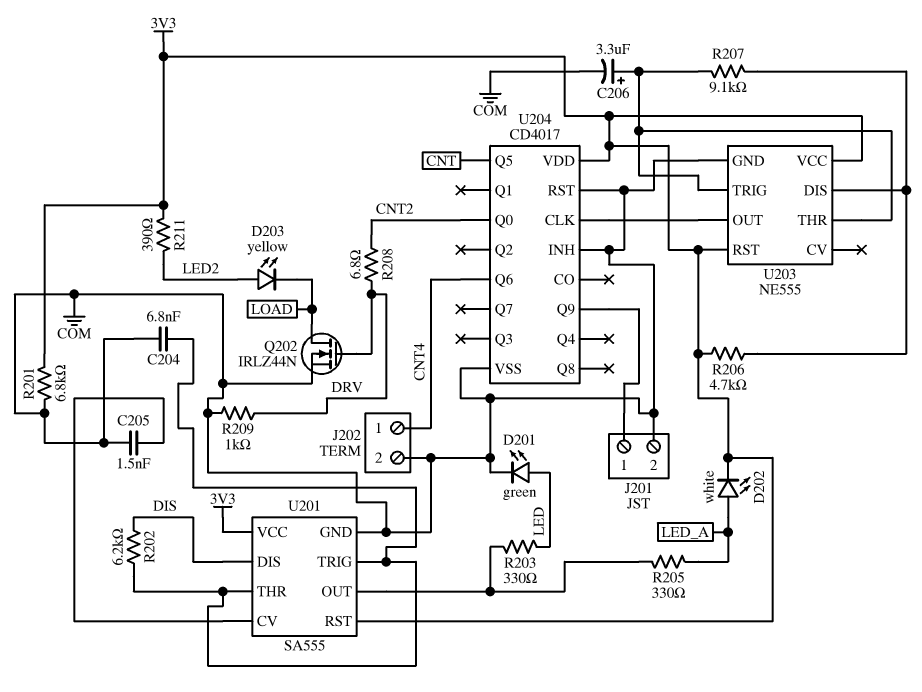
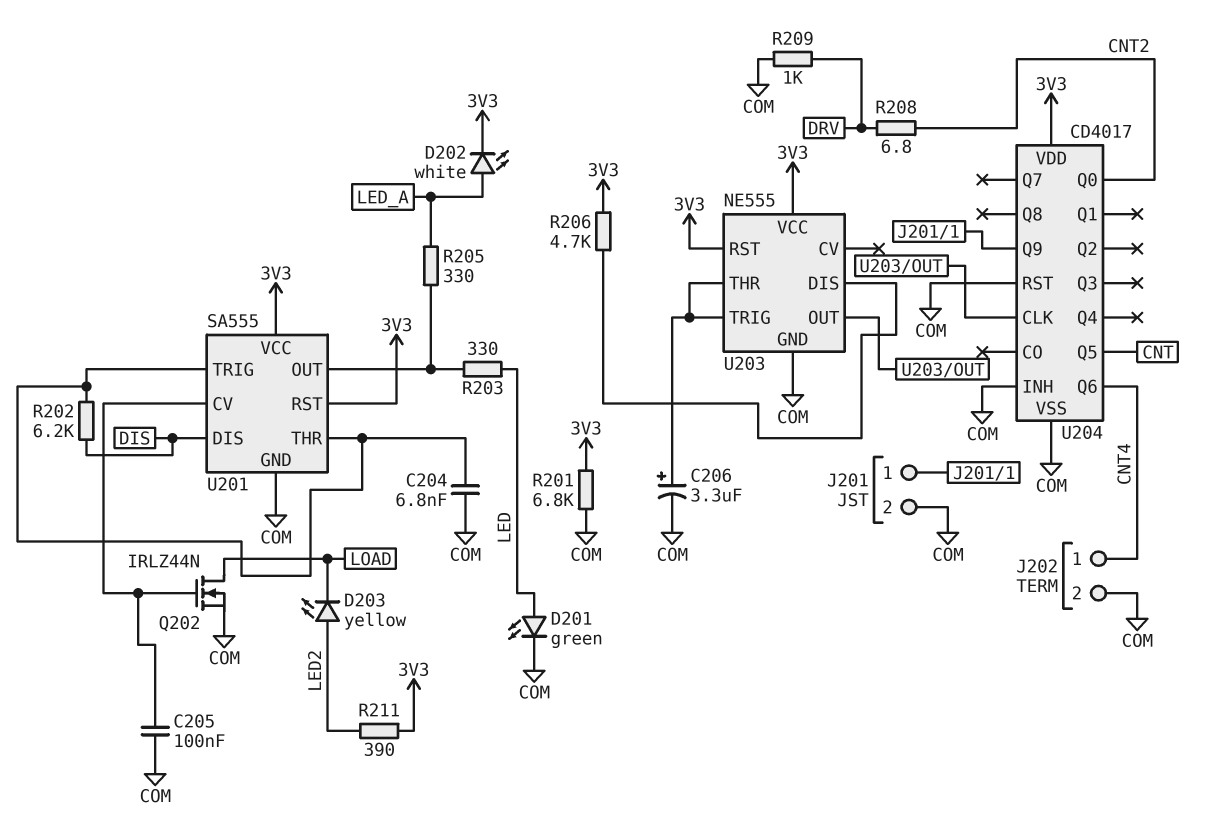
C205: 1.5nF (COM, U201/CV) -> 100nF (COM, U201/CV)
Q202: NMOS IRLZ44N (G DRV, D LOAD, S COM) -> NMOS IRLZ44N (G U201/CV, D LOAD, S COM)
R207: 9.1k (U203/DIS, U203/THR) -> none

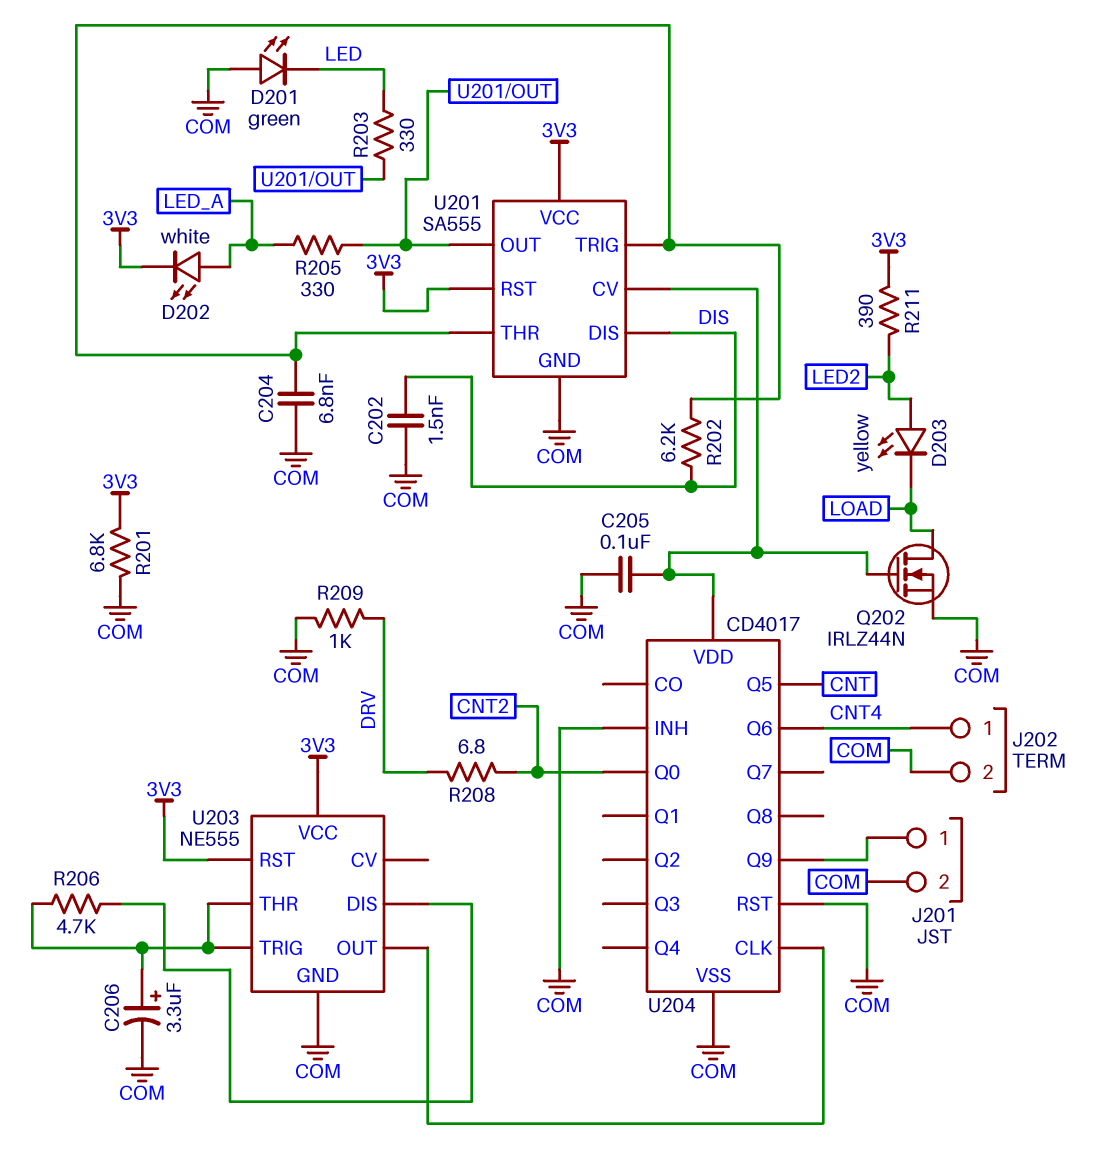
C202: none -> 1.5nF (COM, DIS)
D201: LED green (A LED, K COM) -> LED green (A COM, K LED)
R206: 4.7k (3V3, U203/DIS) -> 4.7k (U203/DIS, U203/THR)
U204 pin VDD: 3V3 -> U201/CV

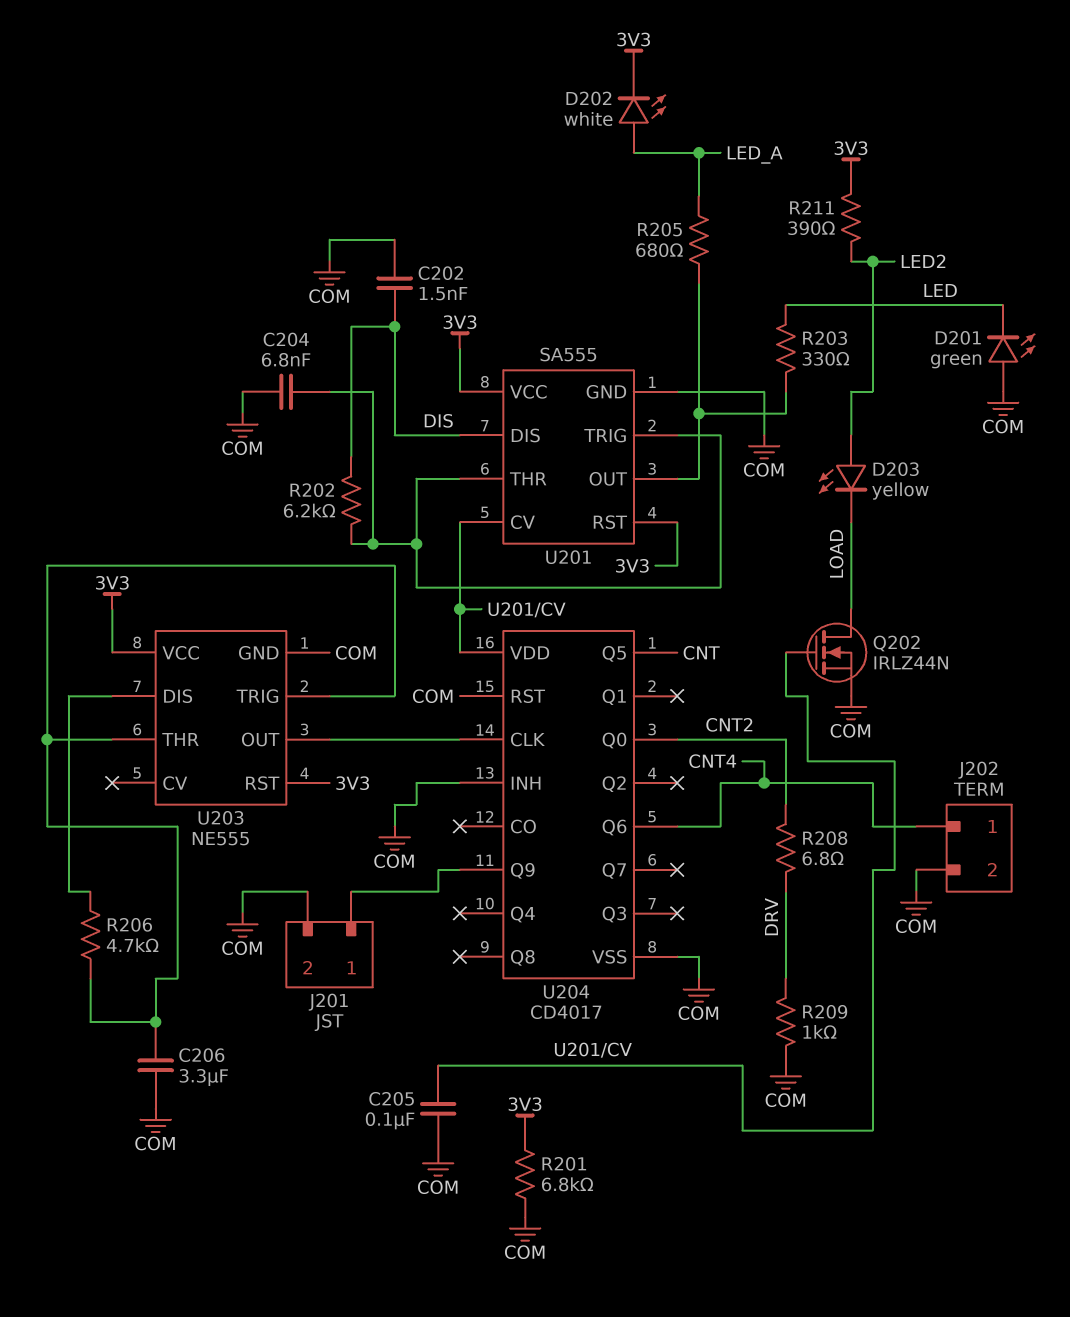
C206: 3.3uF (plus U203/THR, minus COM) -> 3.3uF (COM, U203/THR)
R205: 330 (LED_A, U201/OUT) -> 680 (LED_A, U201/OUT)

